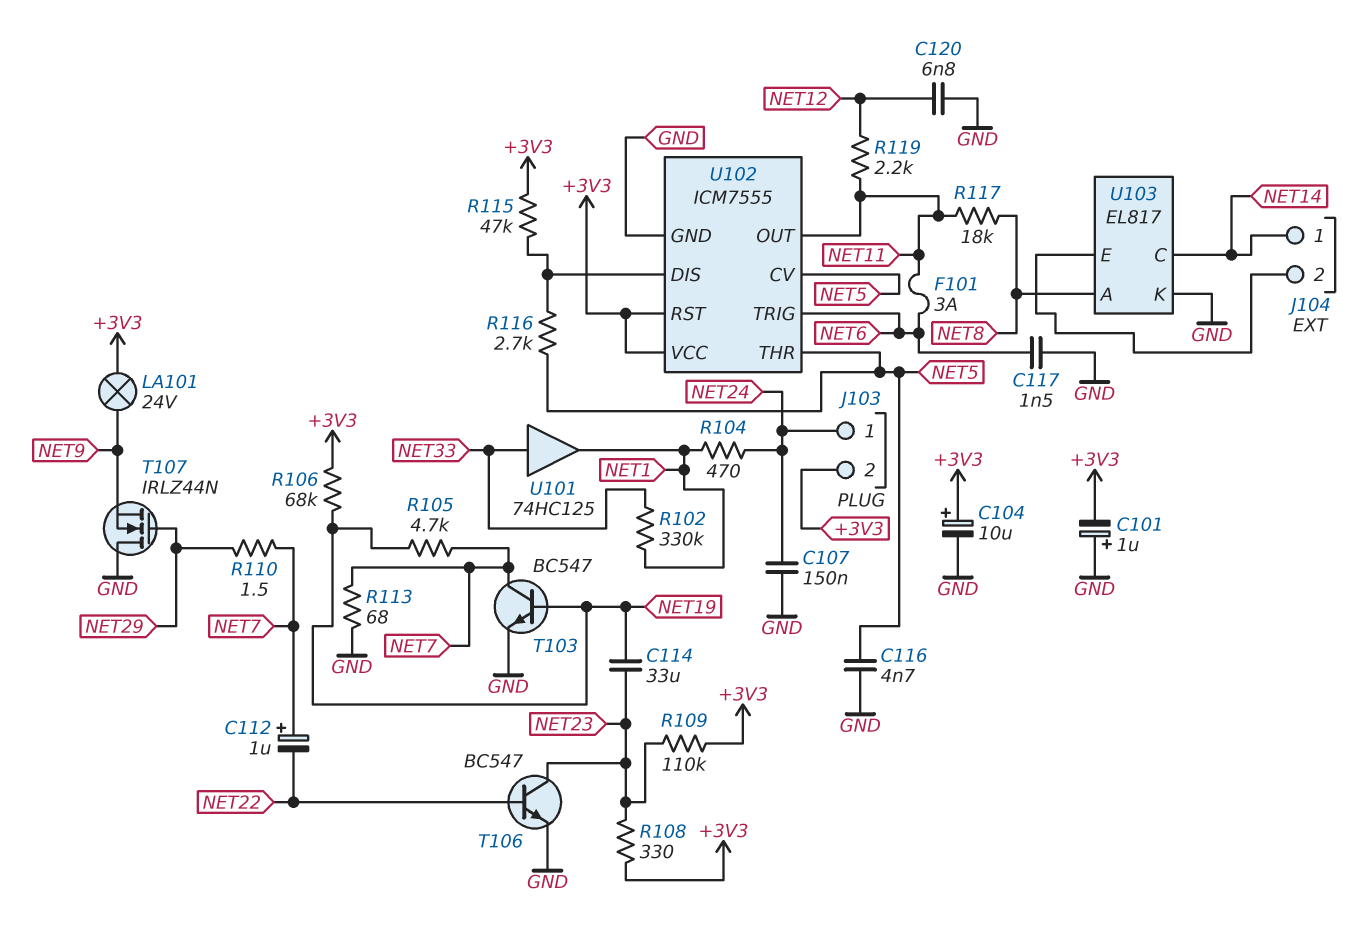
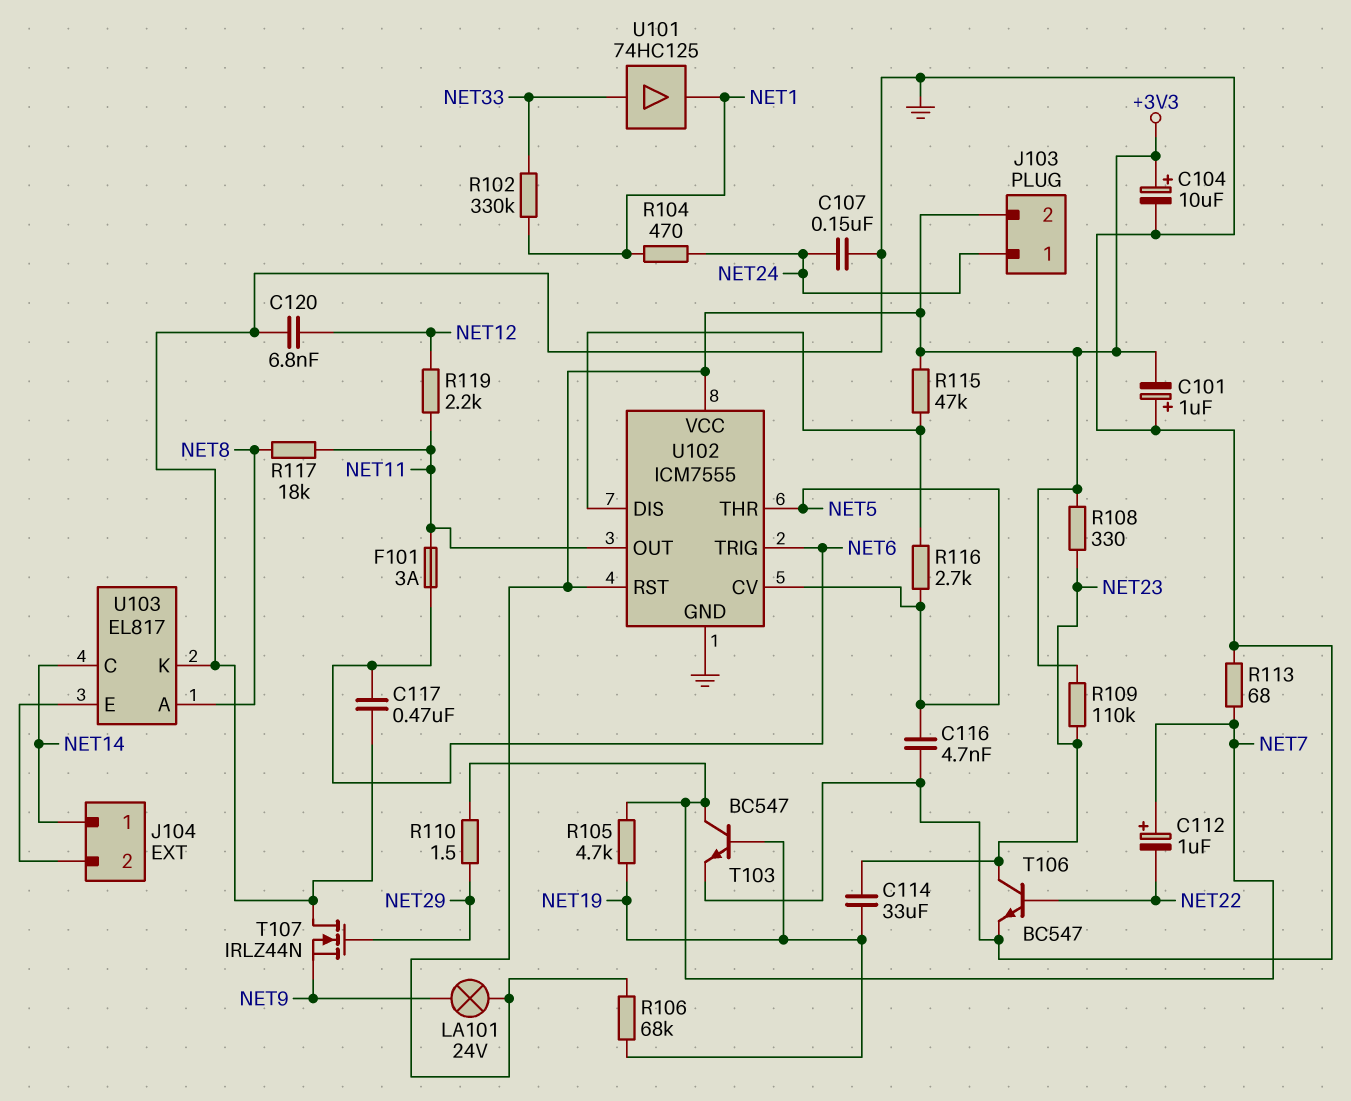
C117: 1.5nF (GND, NET6) -> 470nF (GND, NET6)

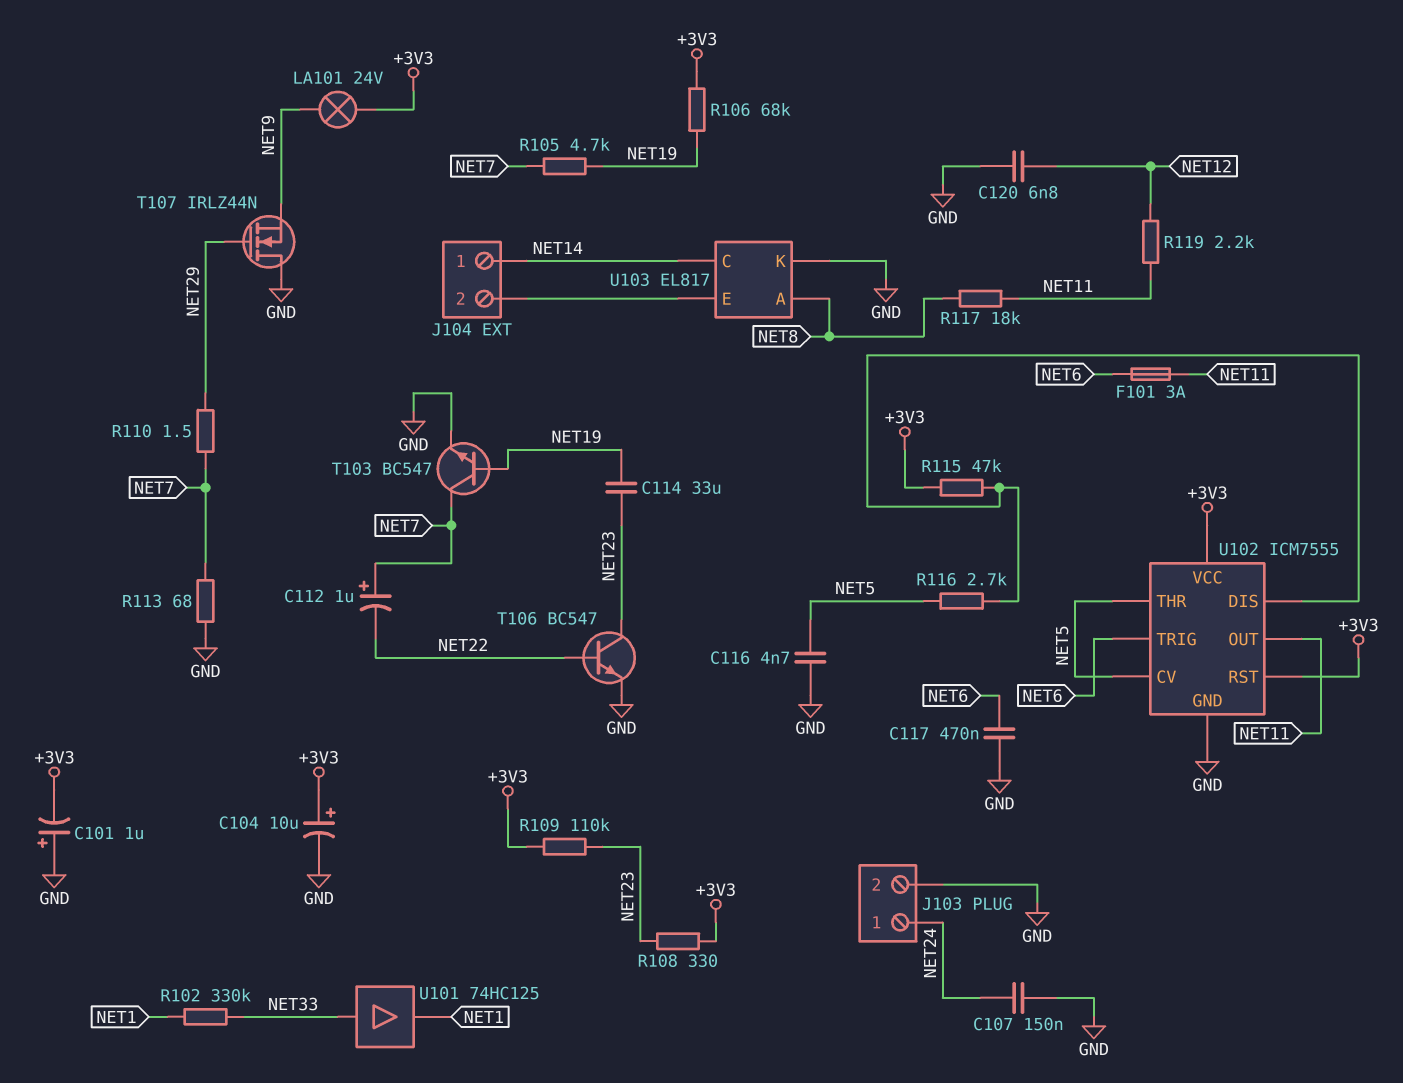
J103 pin 2: +3V3 -> GND
R104: 470 (NET1, NET24) -> none

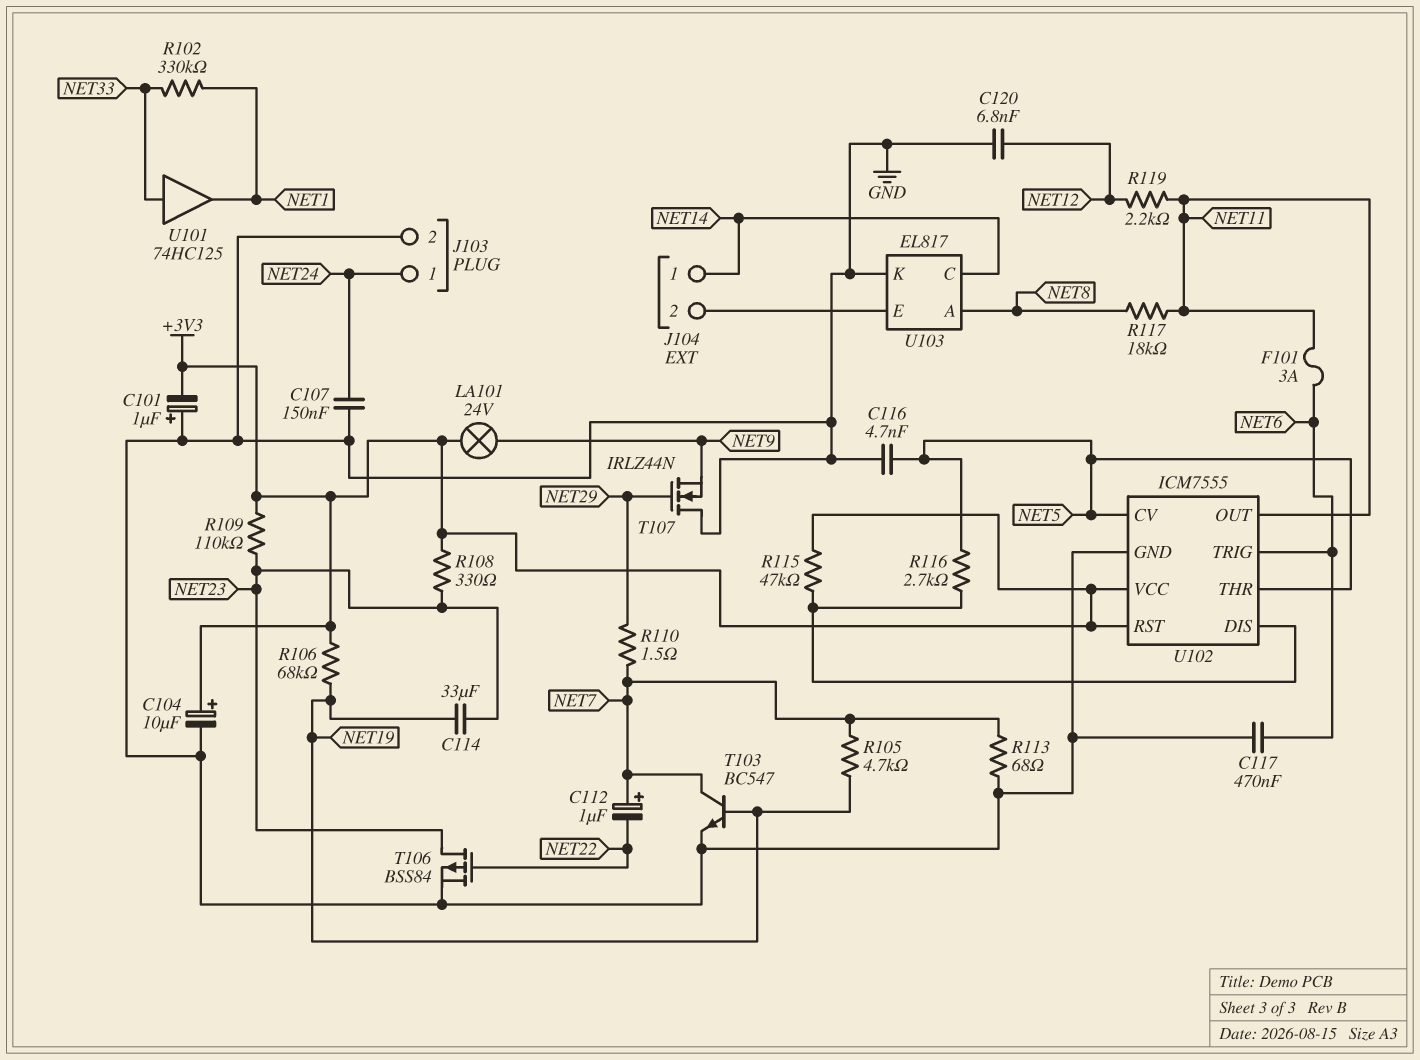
T106: NPN BC547 (B NET22, C NET23, E GND) -> PMOS BSS84 (G NET22, D NET23, S GND)

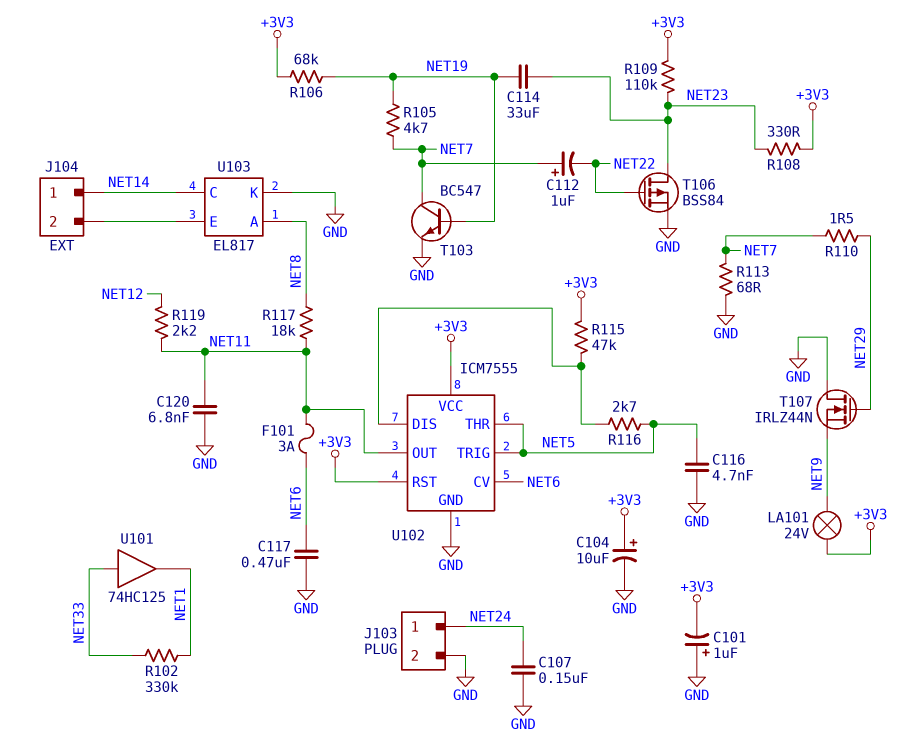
C120: 6.8nF (GND, NET12) -> 6.8nF (GND, NET11)
U102 pin CV: NET5 -> NET6
U102 pin TRIG: NET6 -> NET5

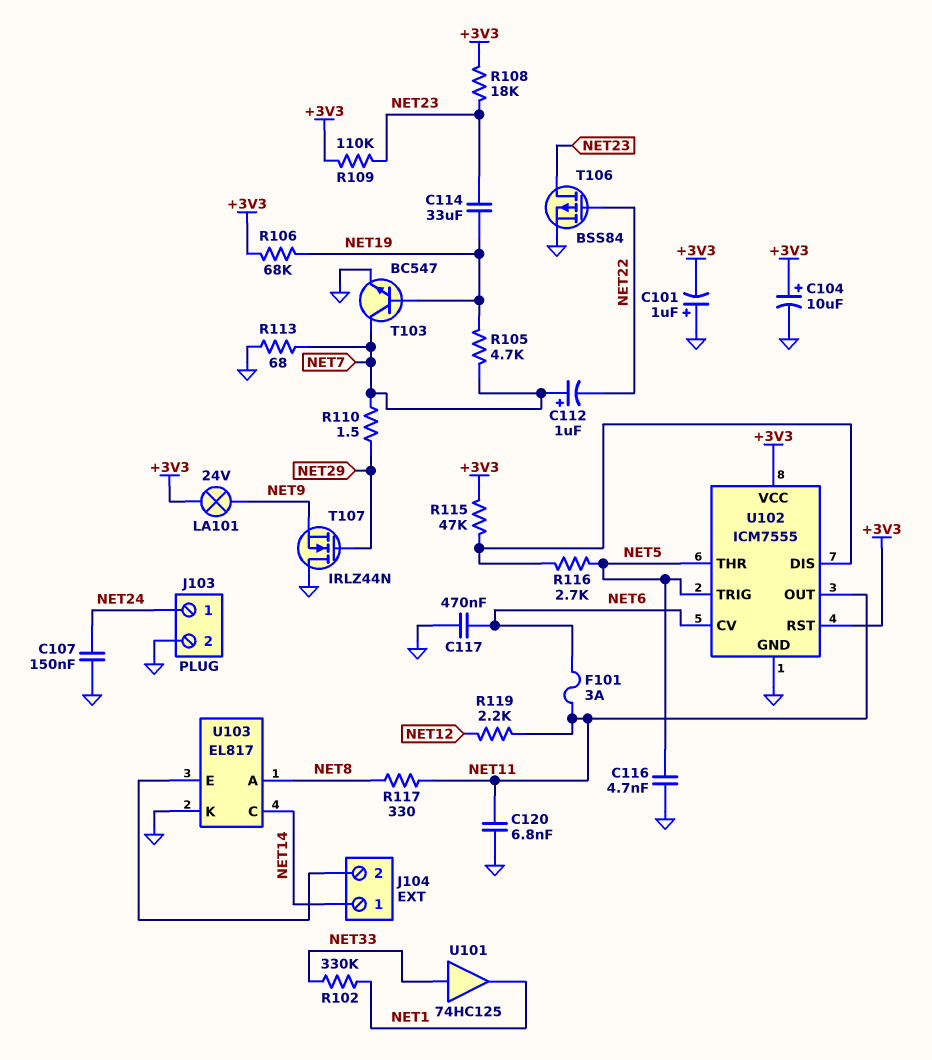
R108: 330 (+3V3, NET23) -> 18k (+3V3, NET23)
R117: 18k (NET8, NET11) -> 330 (NET8, NET11)

